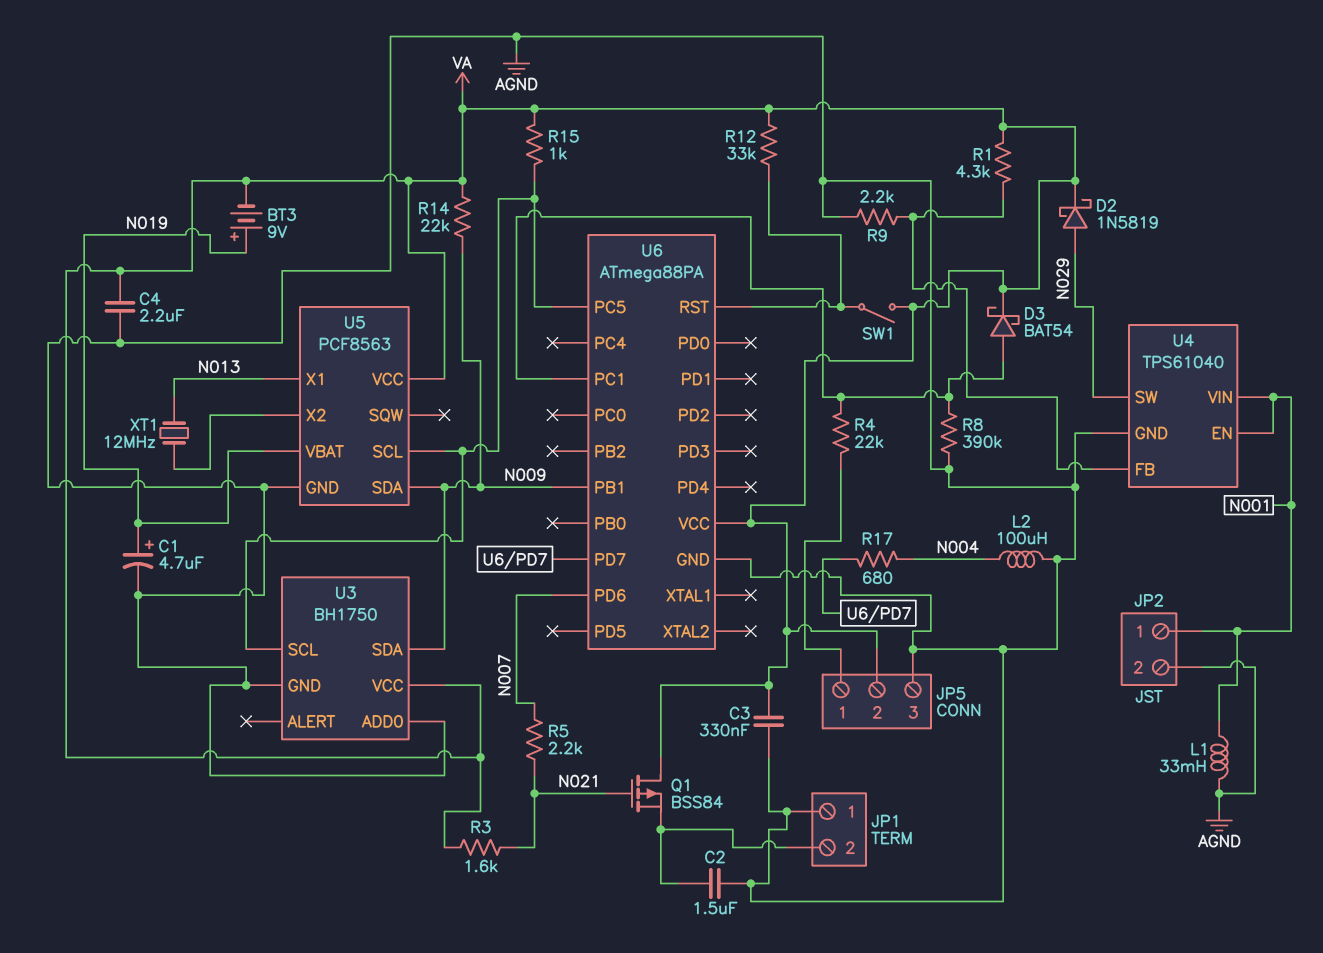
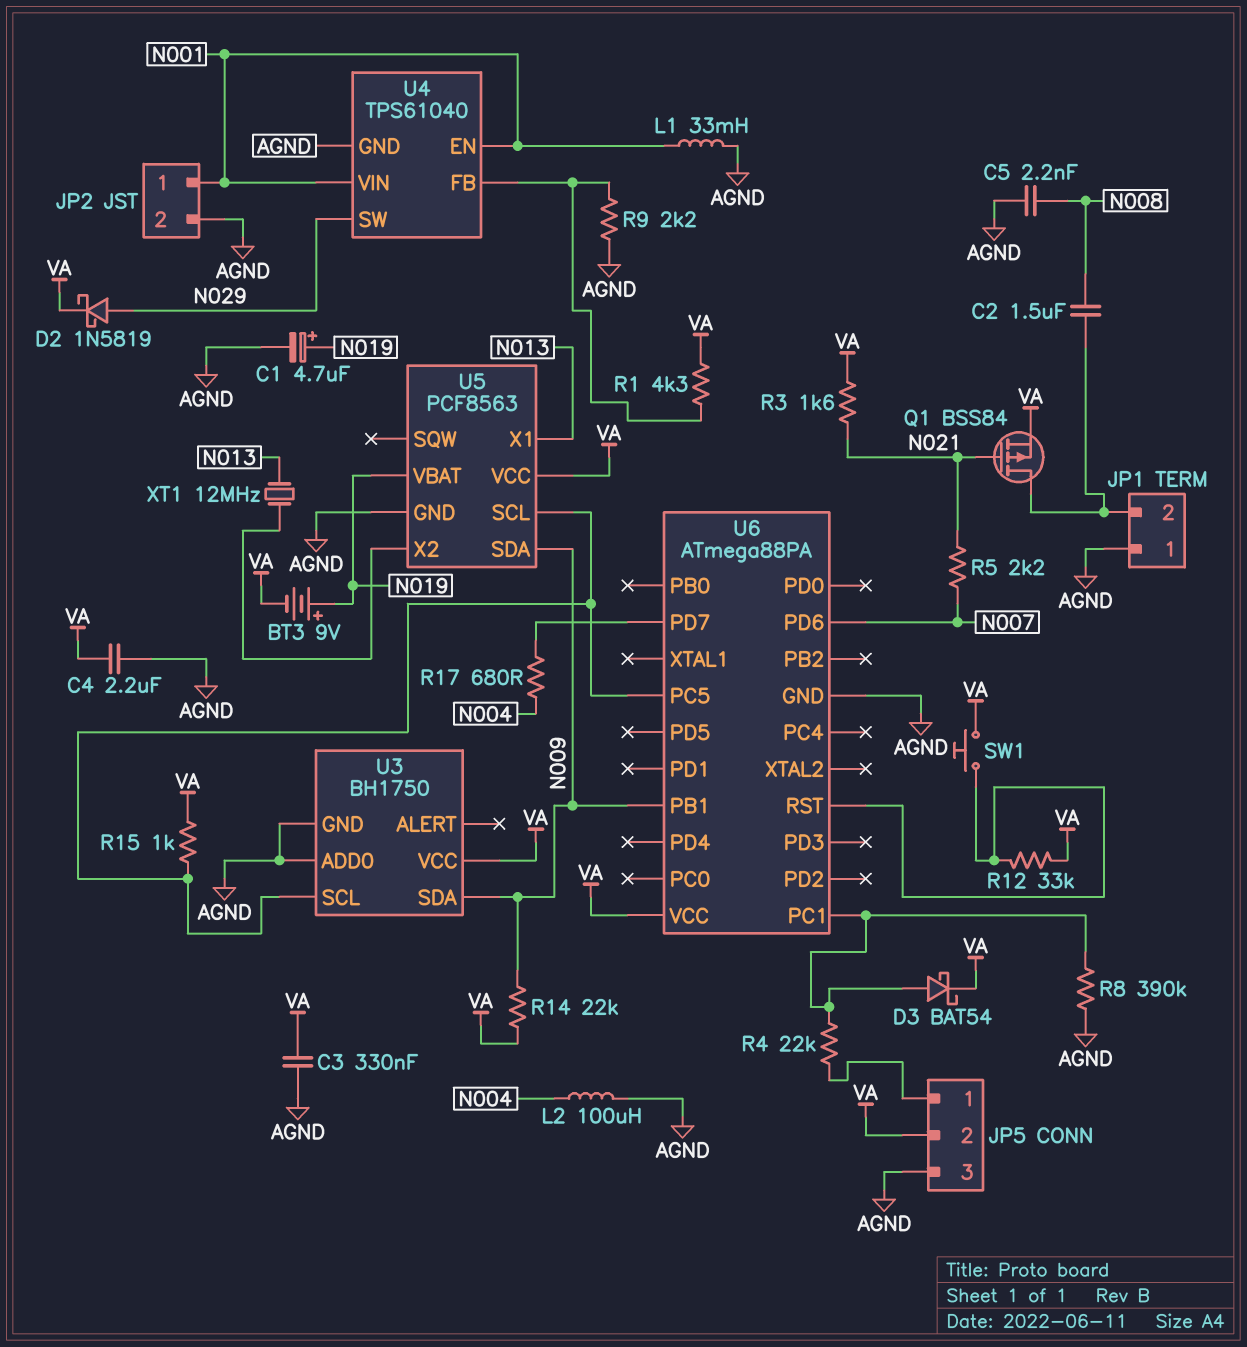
C2: 1.5uF (AGND, JP1/2) -> 1.5uF (JP1/2, N008)
C5: none -> 2.2nF (AGND, N008)
Q1: PMOS BSS84 (G N021, D VA, S JP1/2) -> PMOS BSS84 (G N021, D JP1/2, S VA)
SW1: switch (U6/RST, VA) -> button (U6/RST, VA)

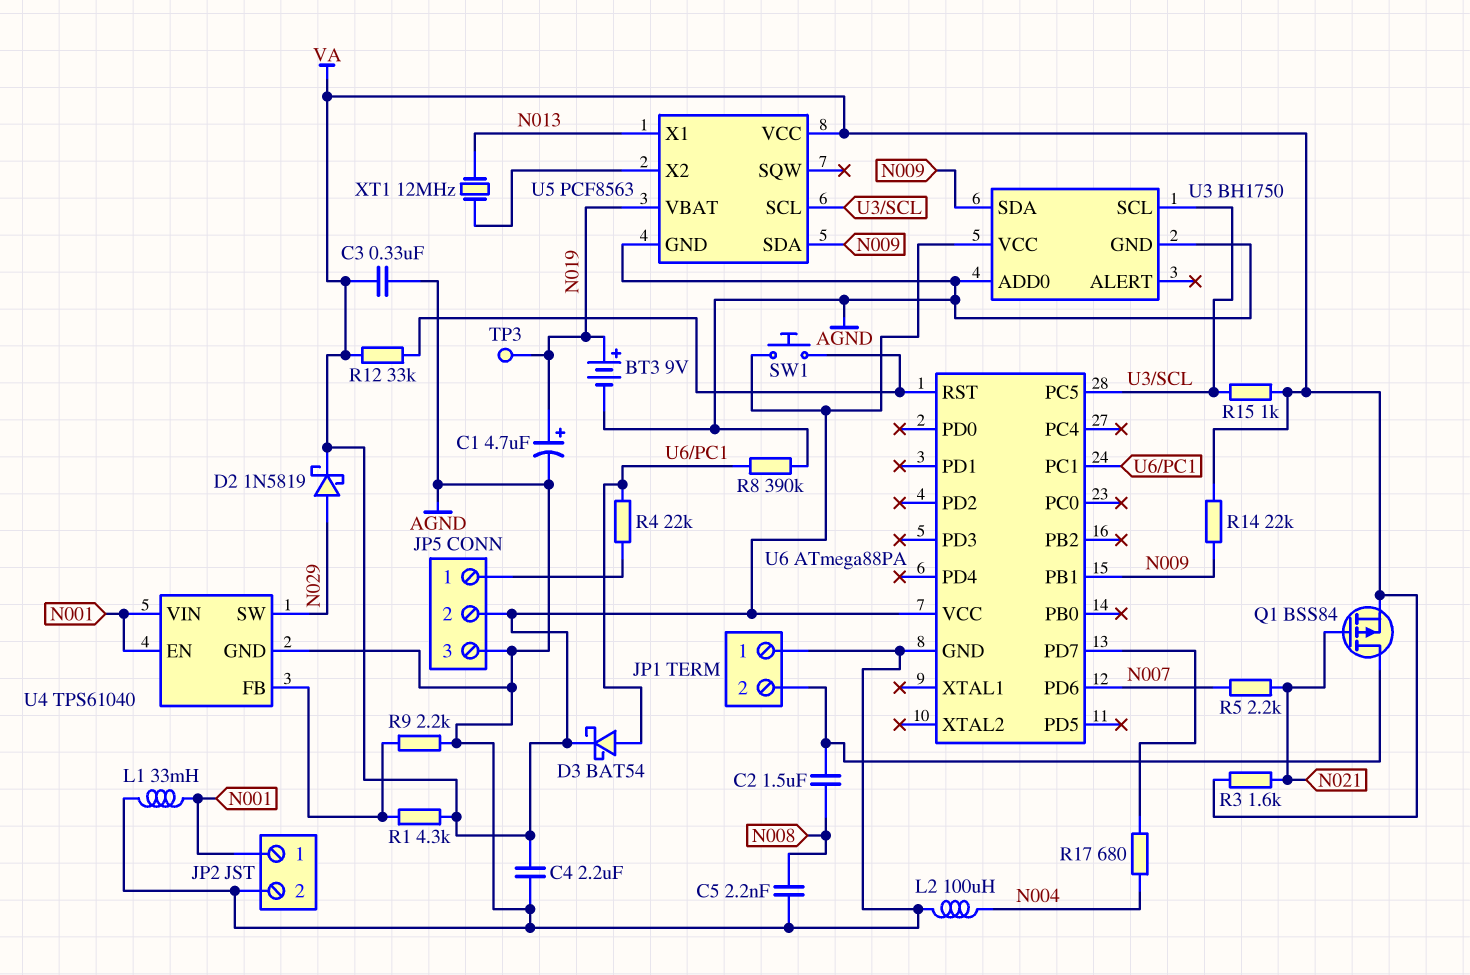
BT3: 9V (plus N019, minus VA) -> 9V (plus N019, minus AGND)
TP3: none -> test point (N019)

